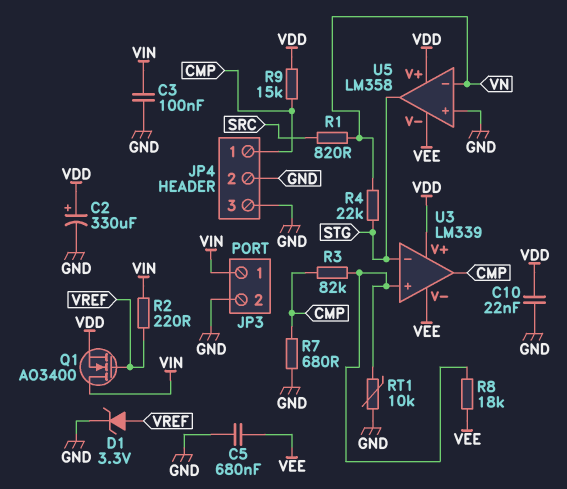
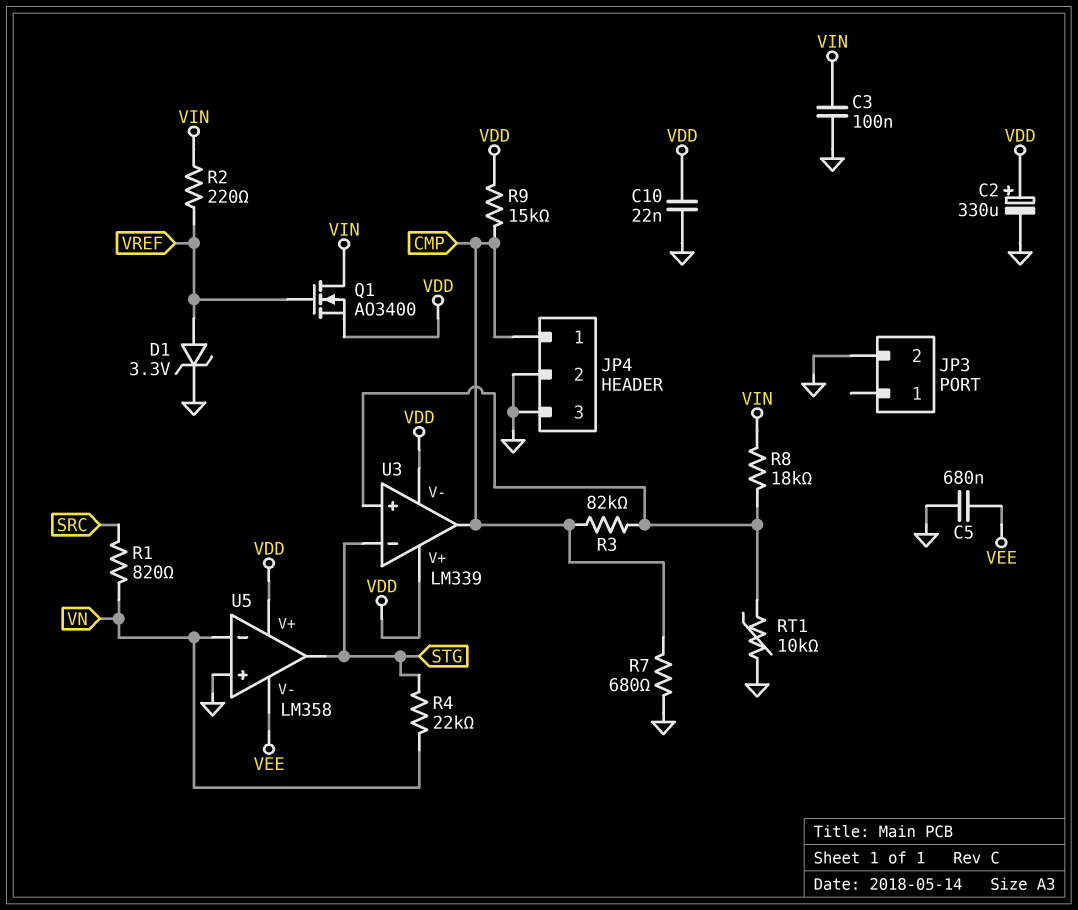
JP3 pin 1: VIN -> none
R8: 18k (U3/in+, VEE) -> 18k (U3/in+, VIN)
U3 pin V-: VEE -> VDD

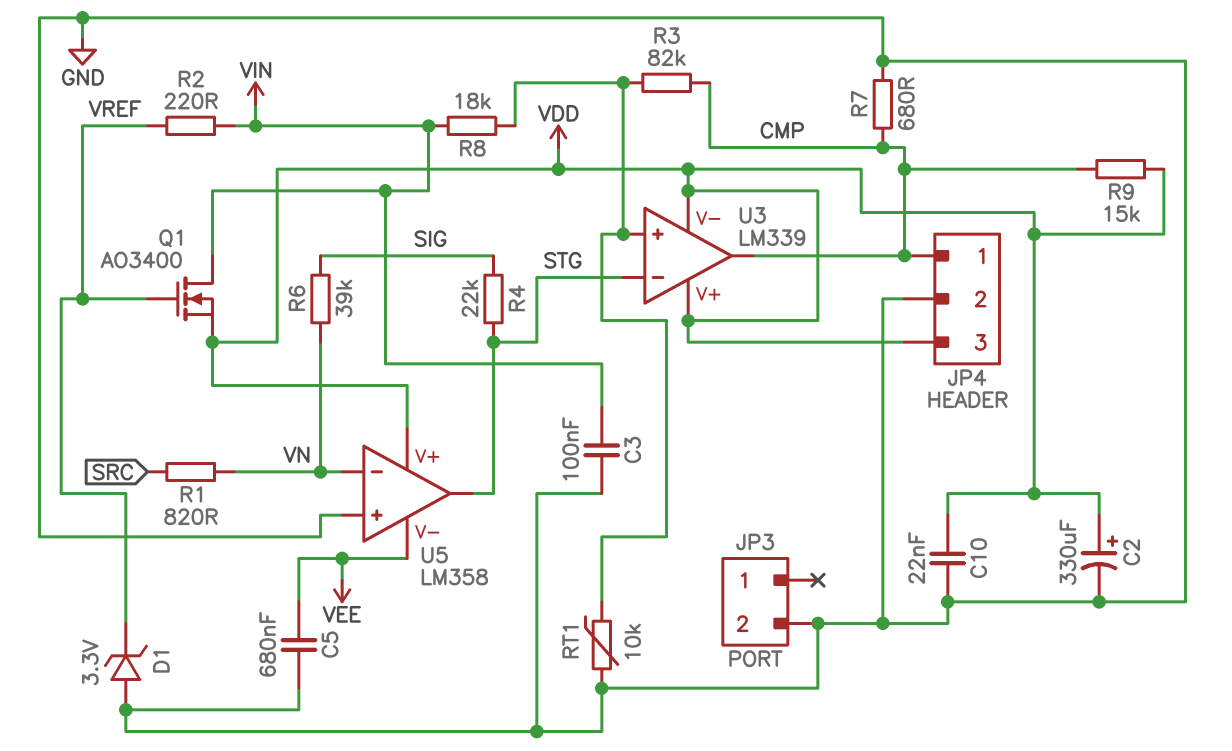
D1: zener 3.3V (A VREF, K GND) -> zener 3.3V (A GND, K VREF)
JP4 pin 3: GND -> VDD
R4: 22k (STG, VN) -> 22k (SIG, STG)
R6: none -> 39k (SIG, VN)

